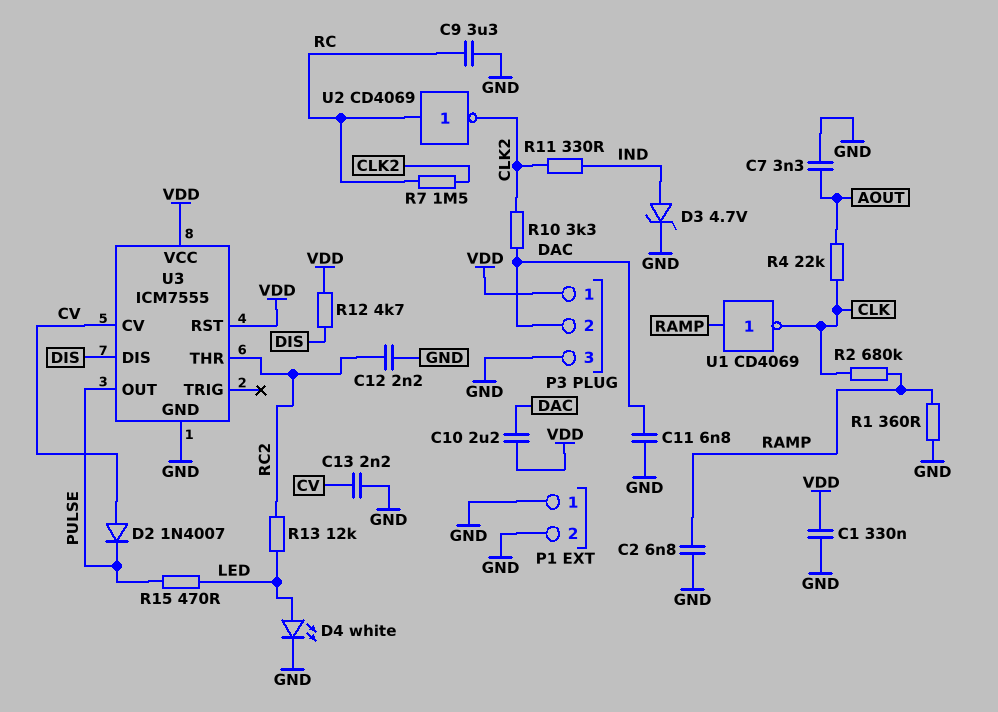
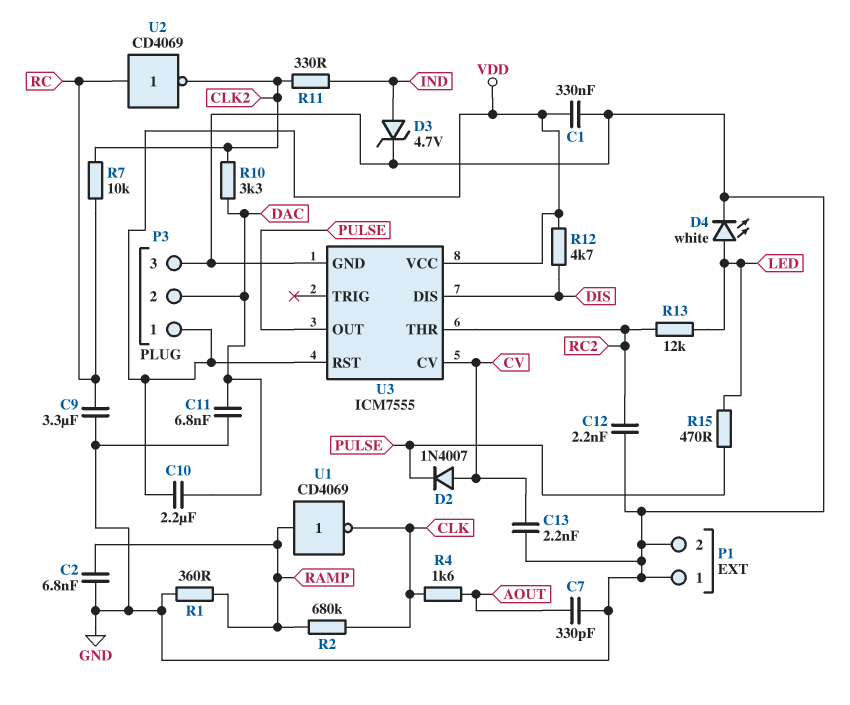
C7: 3.3nF (AOUT, GND) -> 330pF (AOUT, GND)
R4: 22k (AOUT, CLK) -> 1.6k (AOUT, CLK)
R7: 1.5M (CLK2, RC) -> 10k (CLK2, RC)

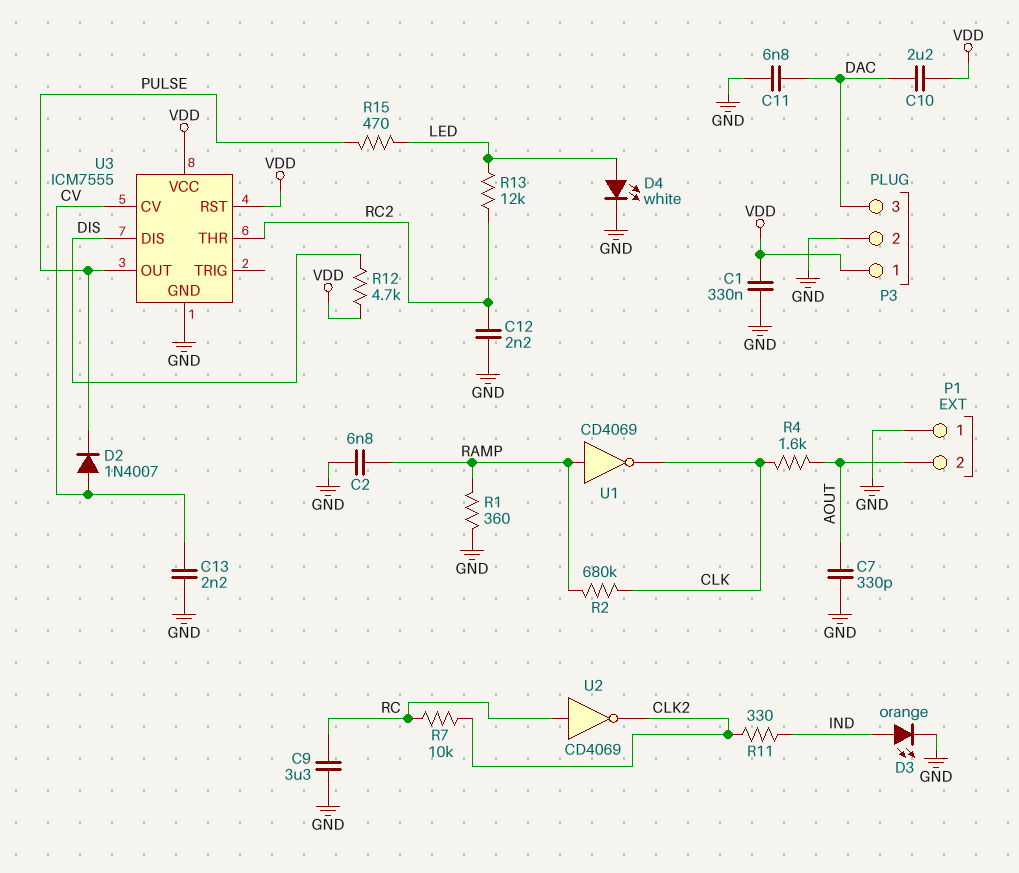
D3: zener 4.7V (A IND, K GND) -> LED orange (A IND, K GND)
P1 pin 2: GND -> AOUT
P3 pin 2: DAC -> GND
P3 pin 3: GND -> DAC
R10: 3.3k (CLK2, DAC) -> none

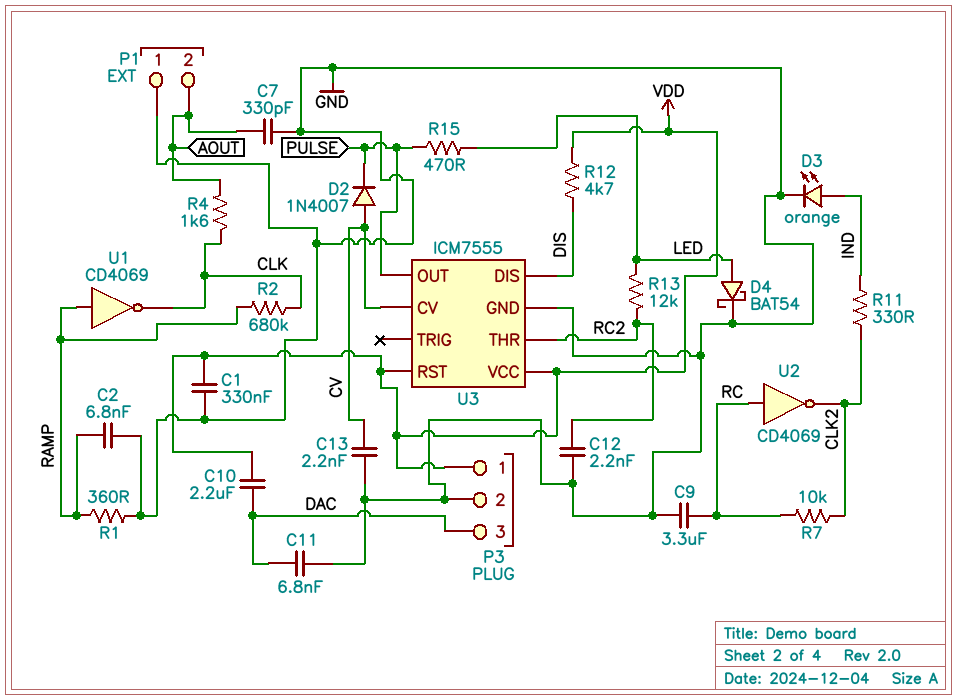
D4: LED white (A LED, K GND) -> schottky BAT54 (A LED, K GND)

